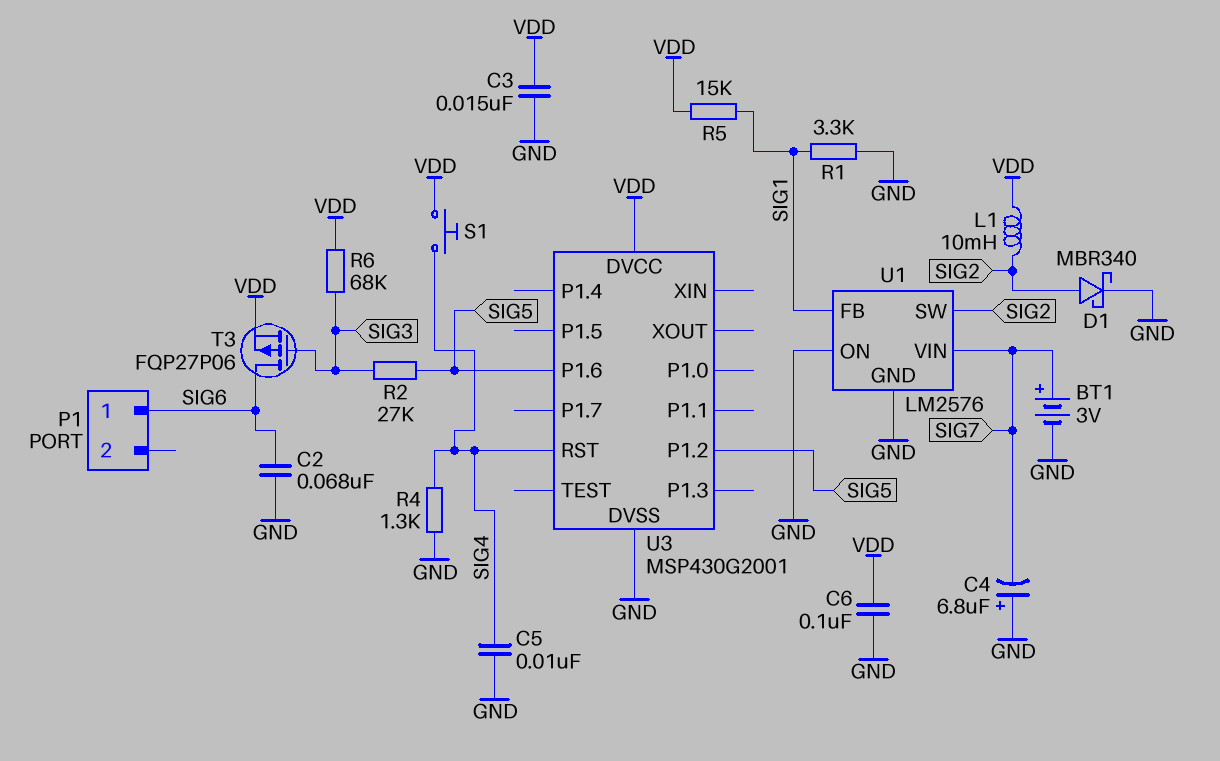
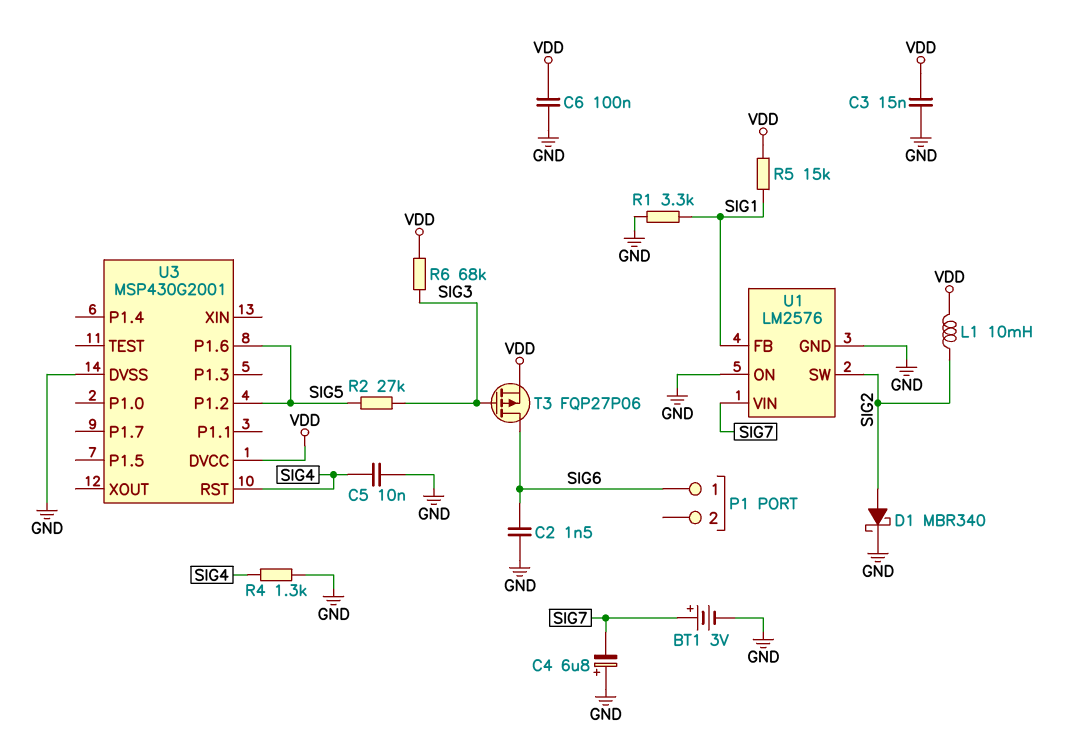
C2: 68nF (GND, SIG6) -> 1.5nF (GND, SIG6)
S1: button (SIG4, VDD) -> none

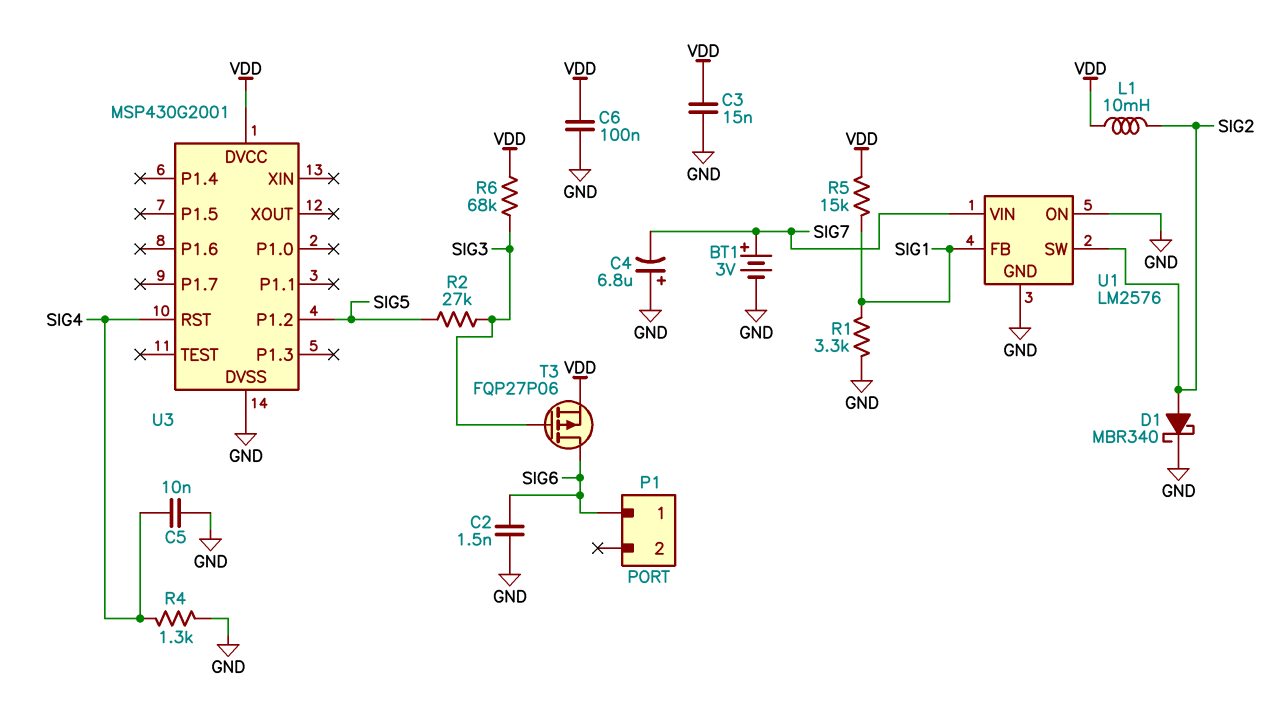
U3 pin P1.6: SIG5 -> none

